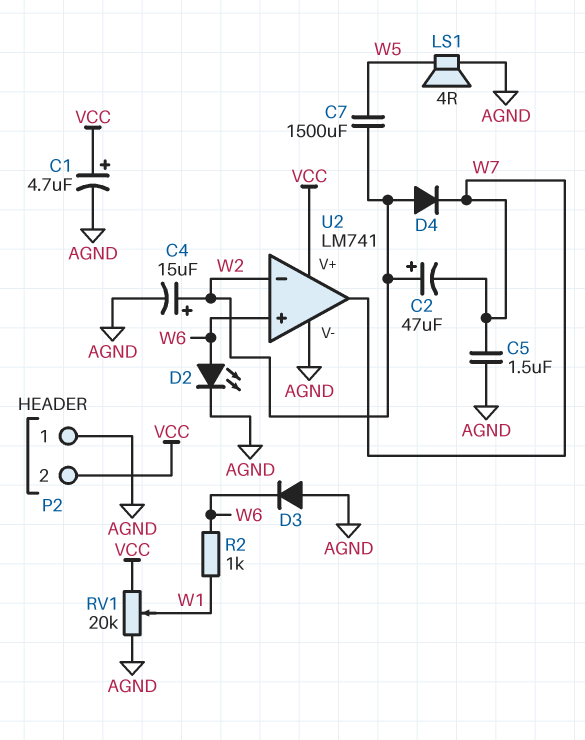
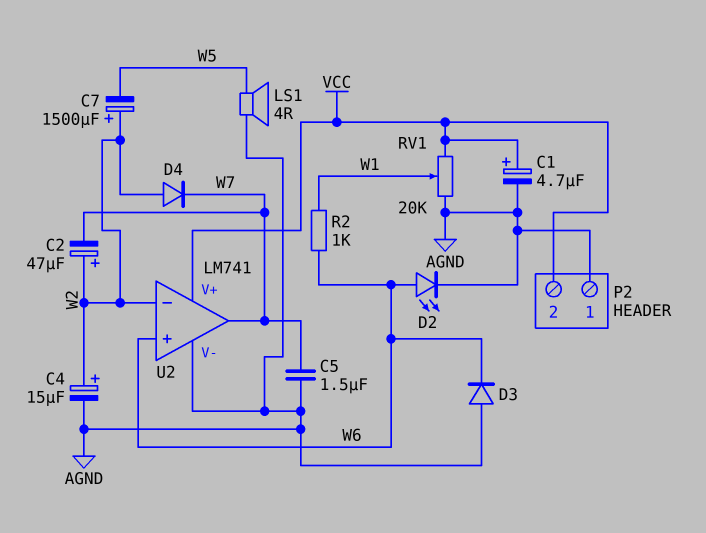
C7: 1500uF (W2, W5) -> 1500uF (plus W2, minus W5)

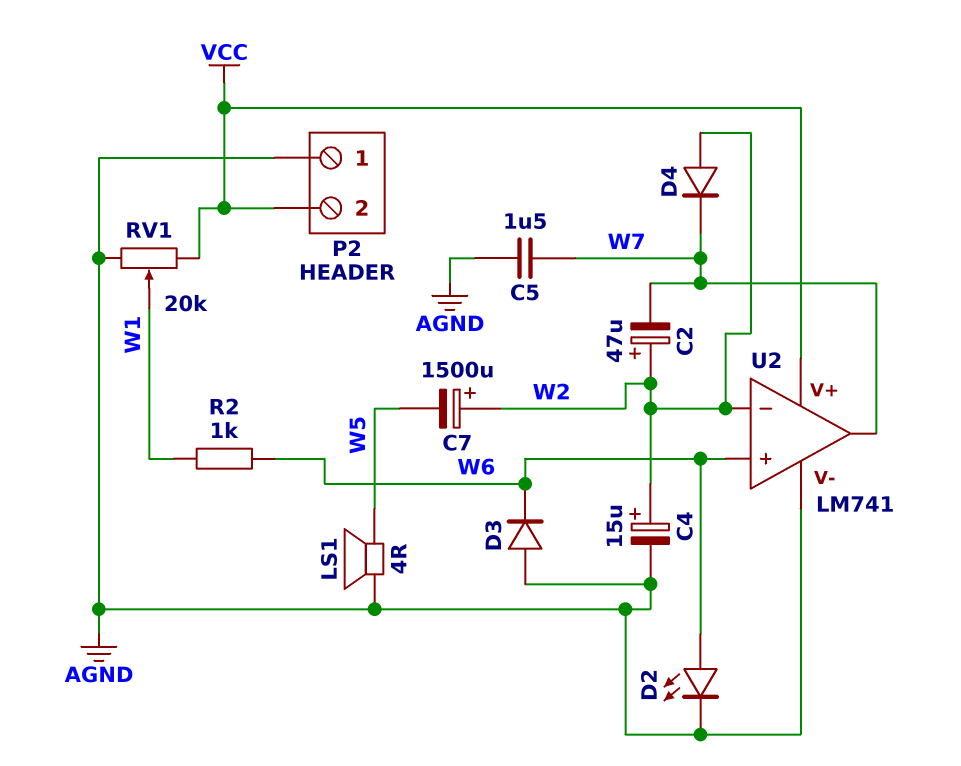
C1: 4.7uF (plus VCC, minus AGND) -> none

